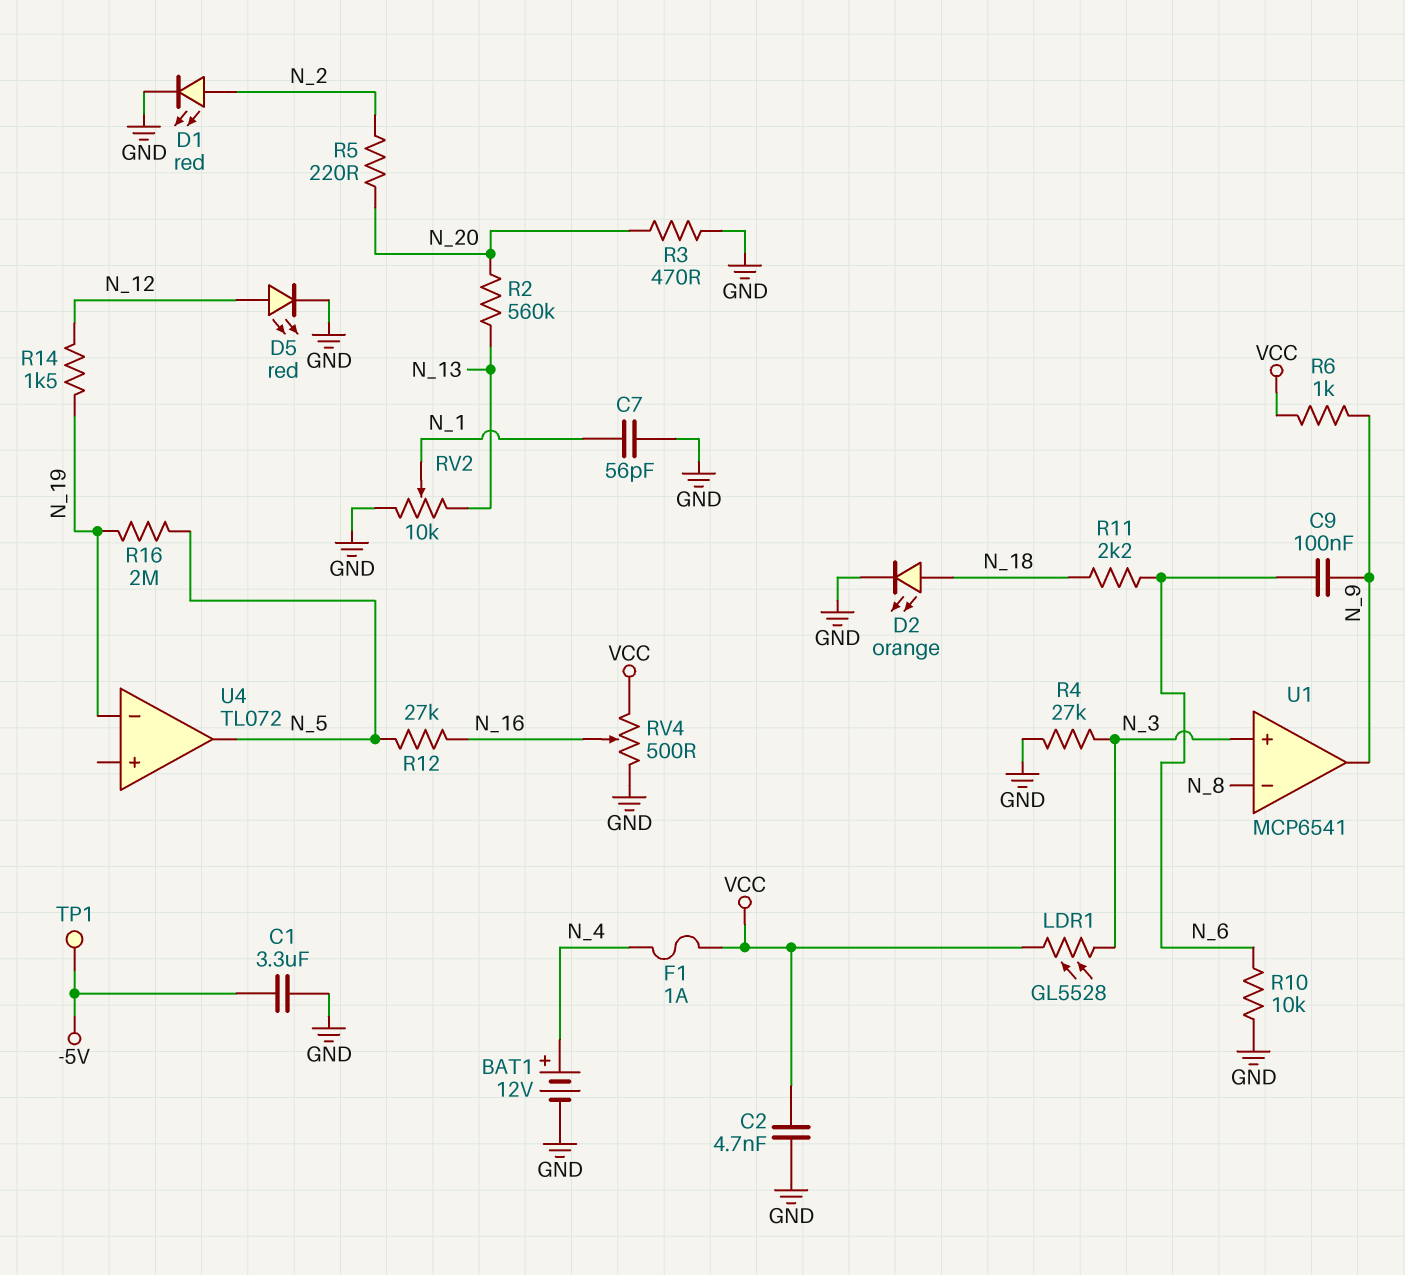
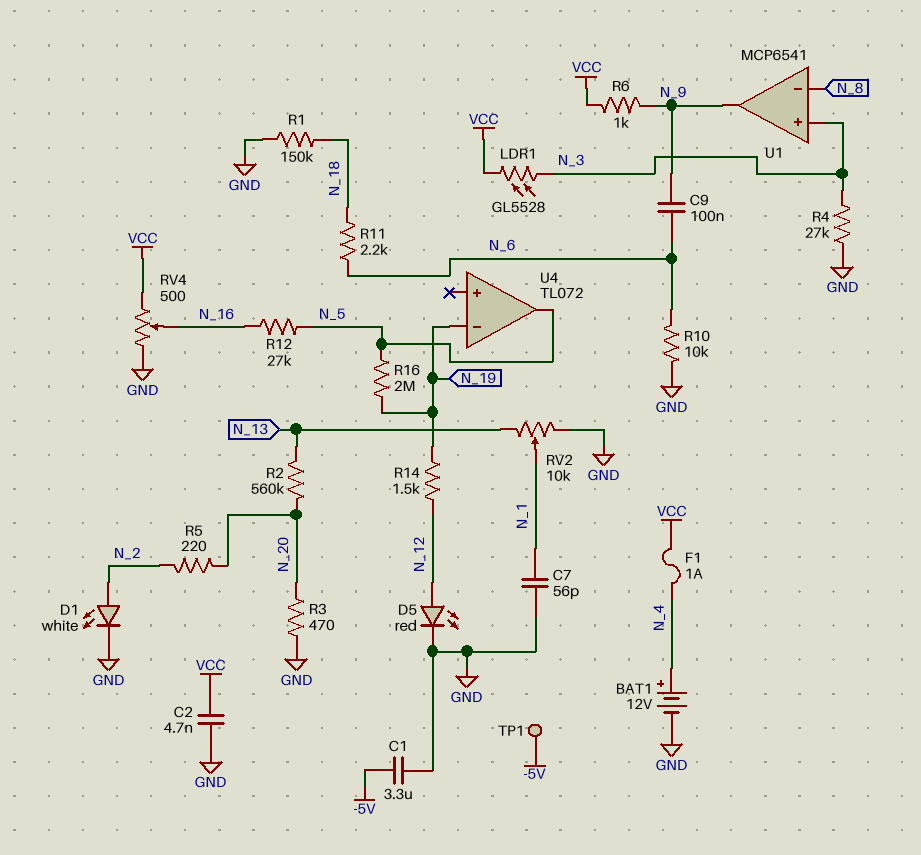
D1: LED red (A N_2, K GND) -> LED white (A N_2, K GND)
D2: LED orange (A N_18, K GND) -> none
R1: none -> 150k (GND, N_18)

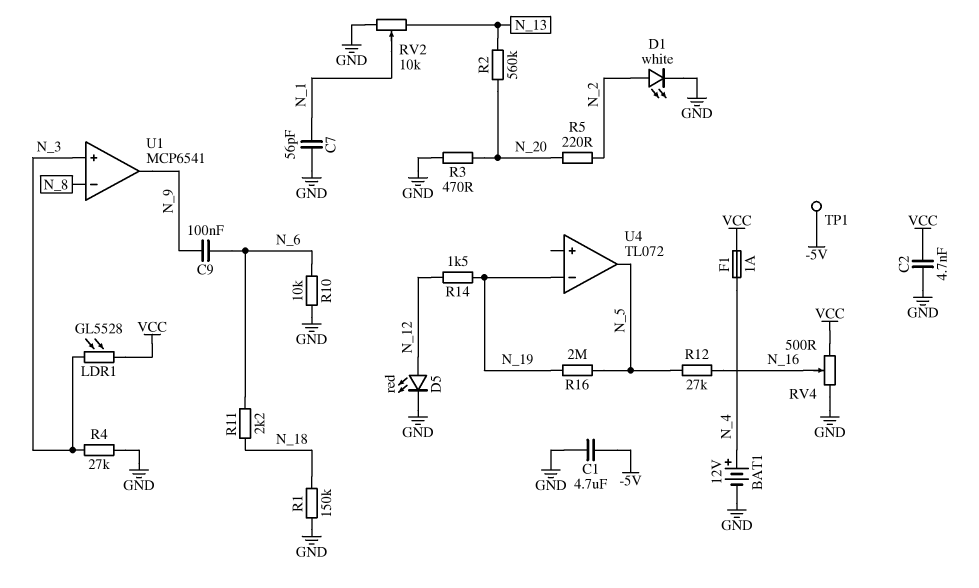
C1: 3.3uF (-5V, GND) -> 4.7uF (-5V, GND)
R6: 1k (N_9, VCC) -> none

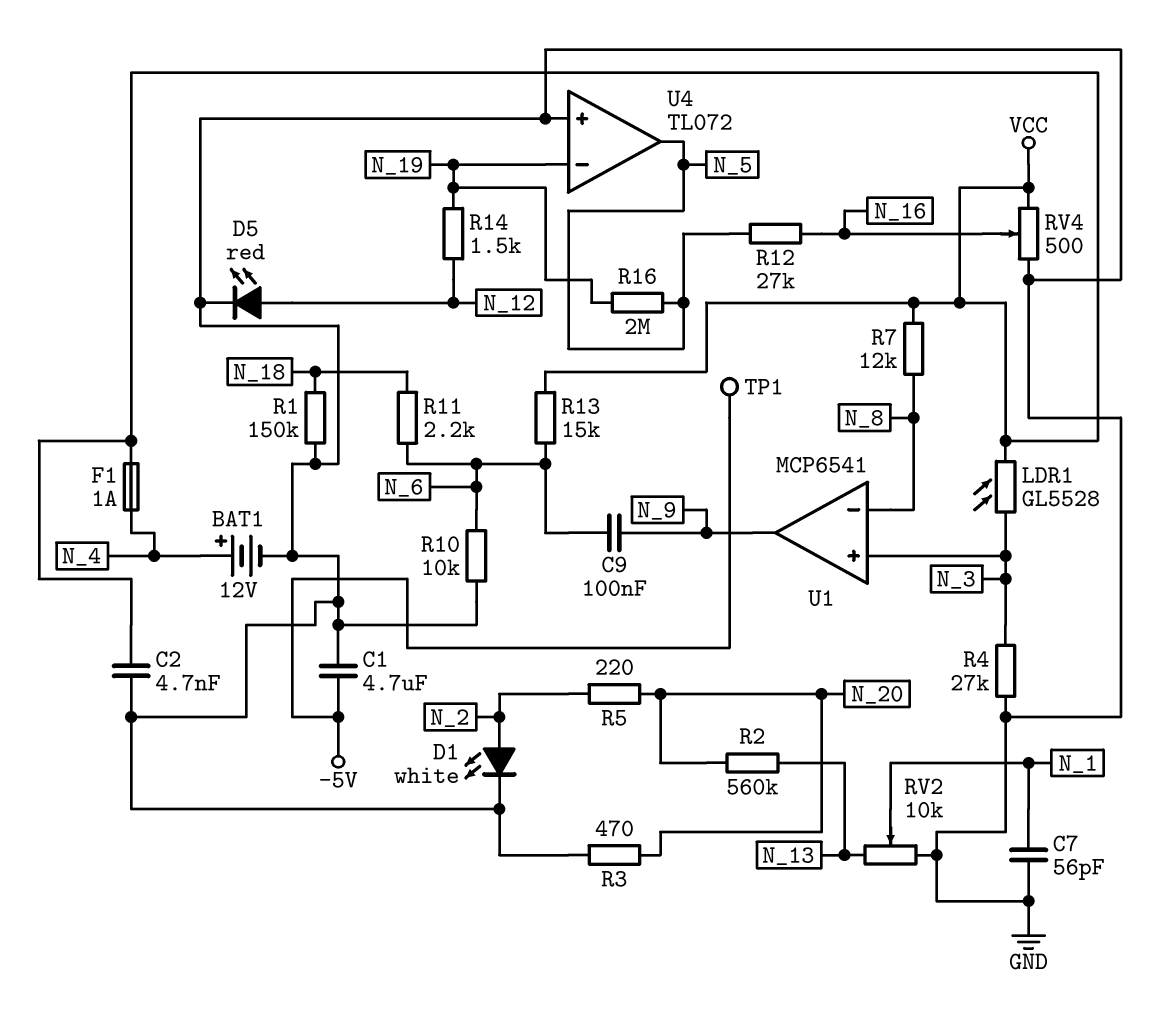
R7: none -> 12k (N_8, VCC)
R13: none -> 15k (N_6, VCC)
U4 pin in+: none -> GND

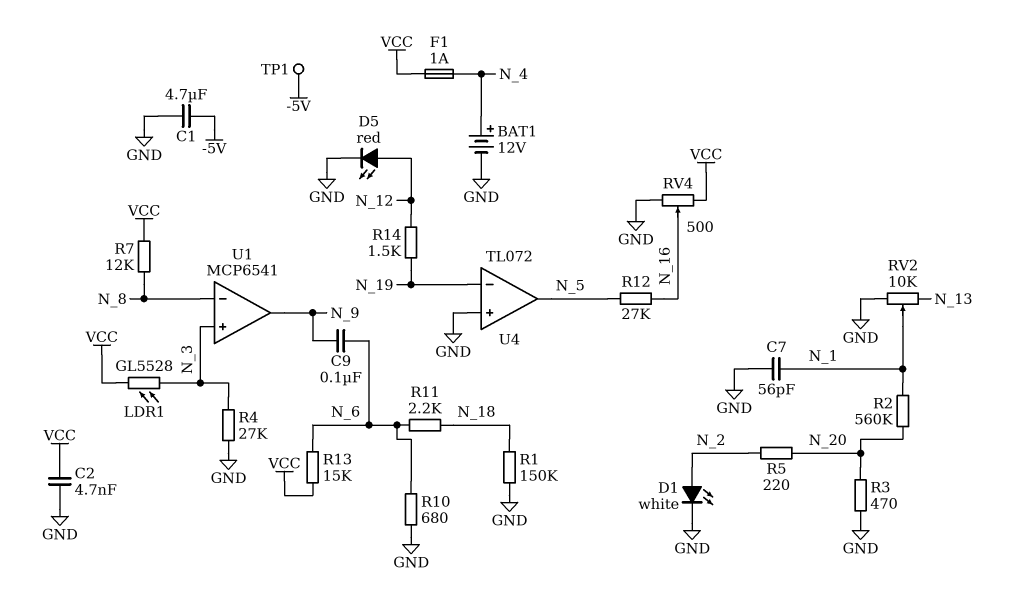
R2: 560k (N_13, N_20) -> 560k (N_1, N_20)
R10: 10k (GND, N_6) -> 680 (GND, N_6)
R16: 2M (N_5, N_19) -> none

